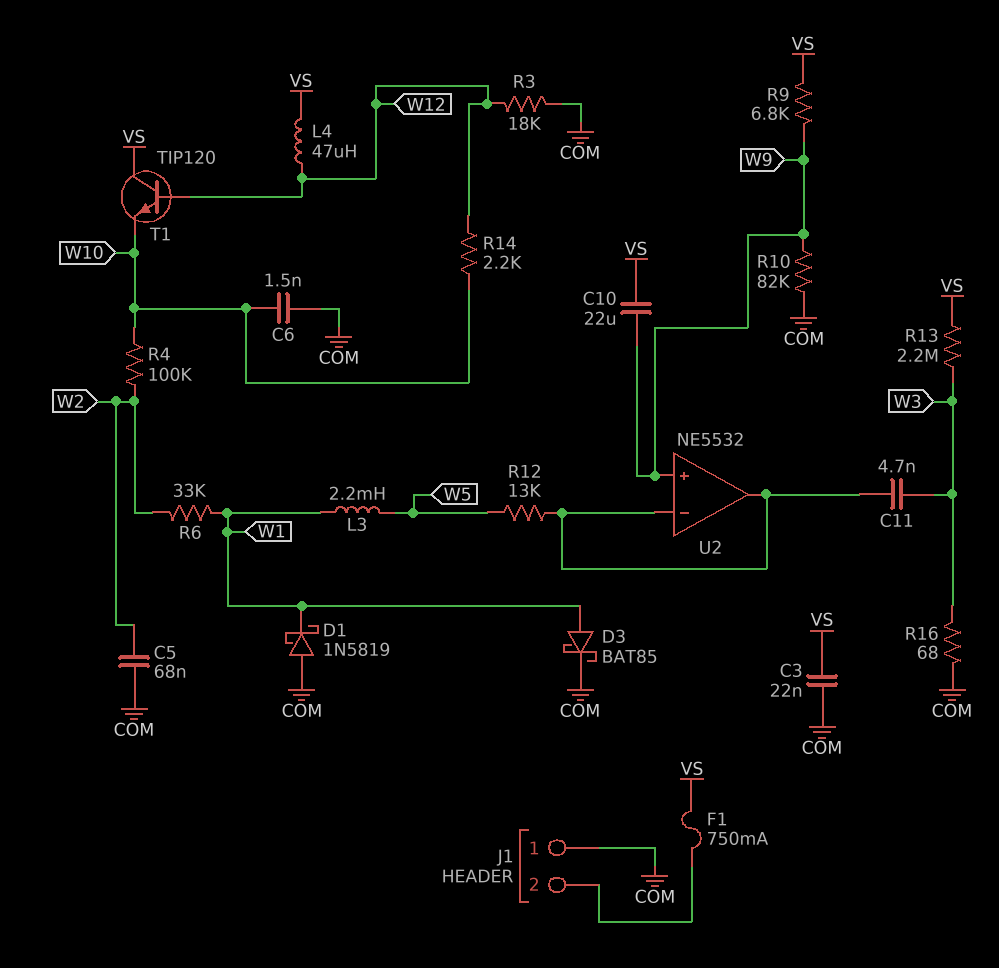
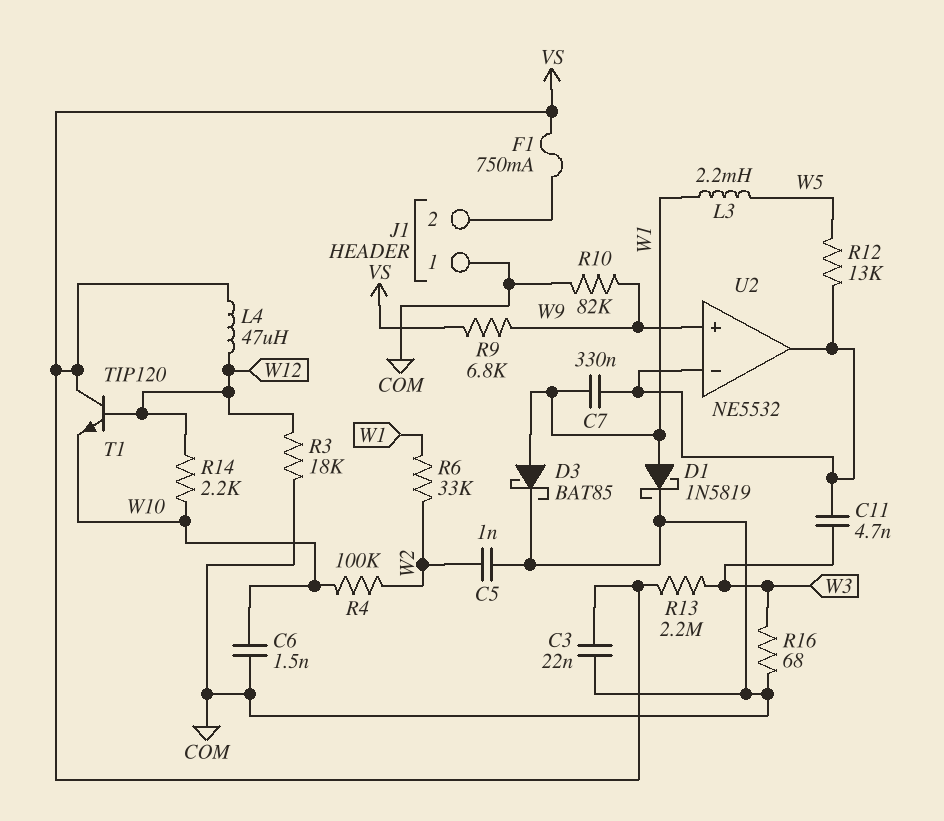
C5: 68nF (COM, W2) -> 1nF (COM, W2)
C7: none -> 330nF (U2/in-, W1)
C10: 22uF (VS, W9) -> none
D1: schottky 1N5819 (A COM, K W1) -> schottky 1N5819 (A W1, K COM)

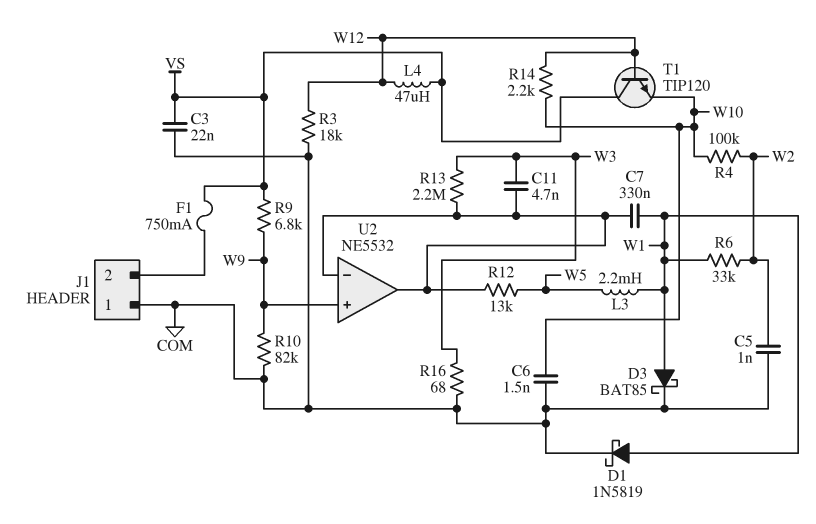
R13: 2.2M (VS, W3) -> 2.2M (U2/in-, W3)

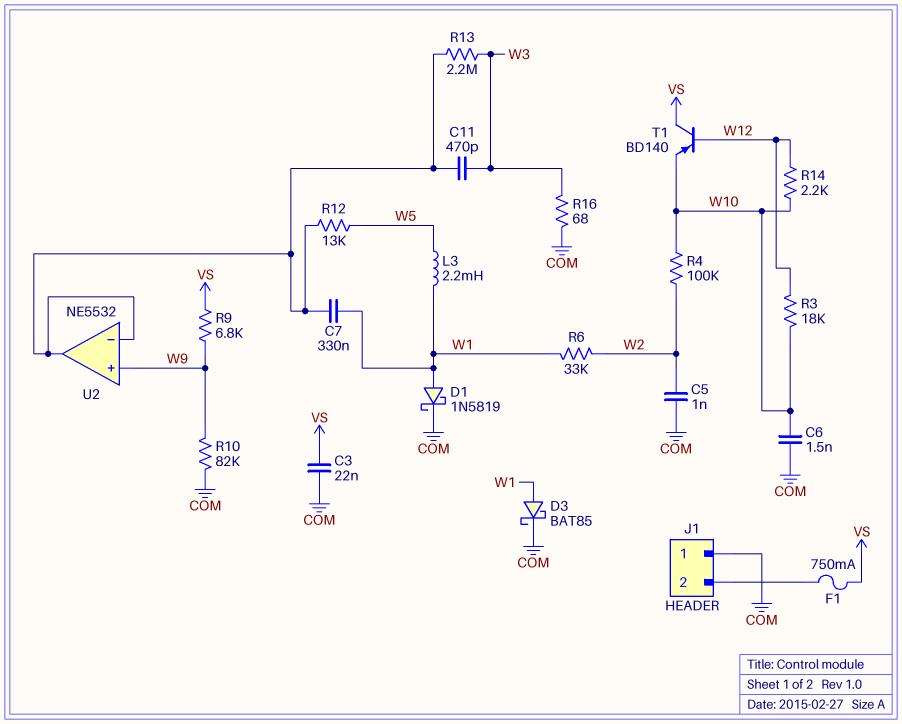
C11: 4.7nF (U2/in-, W3) -> 470pF (U2/in-, W3)
L4: 47uH (VS, W12) -> none
R3: 18k (COM, W12) -> 18k (W10, W12)
T1: NPN TIP120 (B W12, C VS, E W10) -> PNP BD140 (B W12, C VS, E W10)

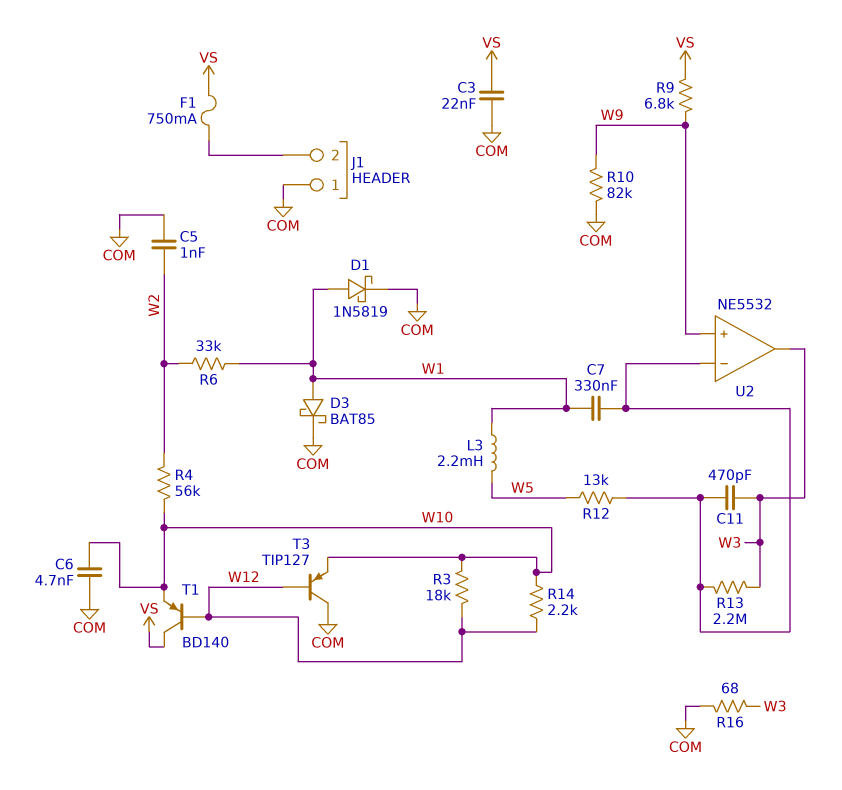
C6: 1.5nF (COM, W10) -> 4.7nF (COM, W10)
R4: 100k (W2, W10) -> 56k (W2, W10)
T3: none -> PNP TIP127 (B W12, C COM, E W10)
U2 pin out: U2/in- -> W3

